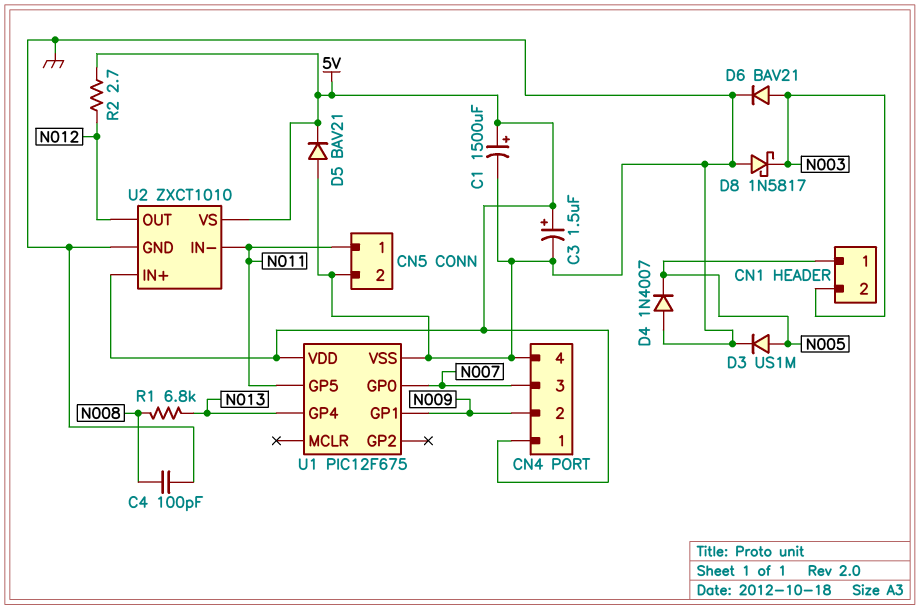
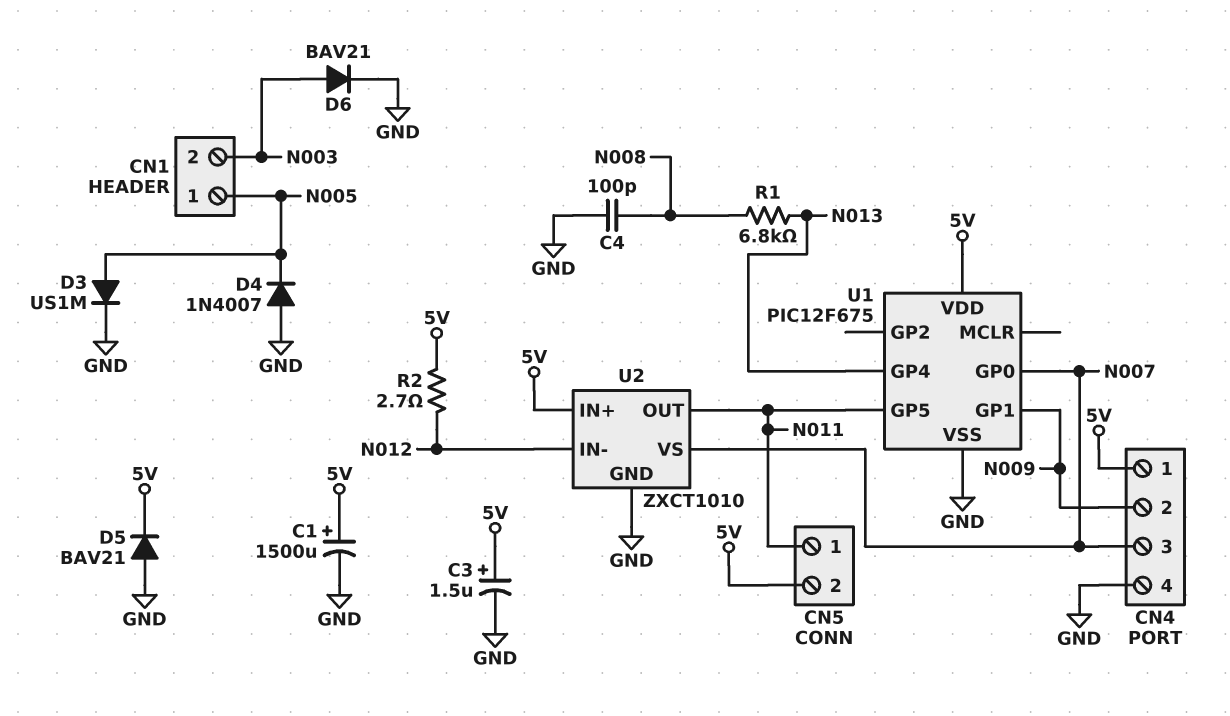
CN5 pin 2: GND -> 5V
D8: schottky 1N5817 (A GND, K N003) -> none
U2 pin IN-: N011 -> N012
U2 pin OUT: N012 -> N011
U2 pin VS: 5V -> N007

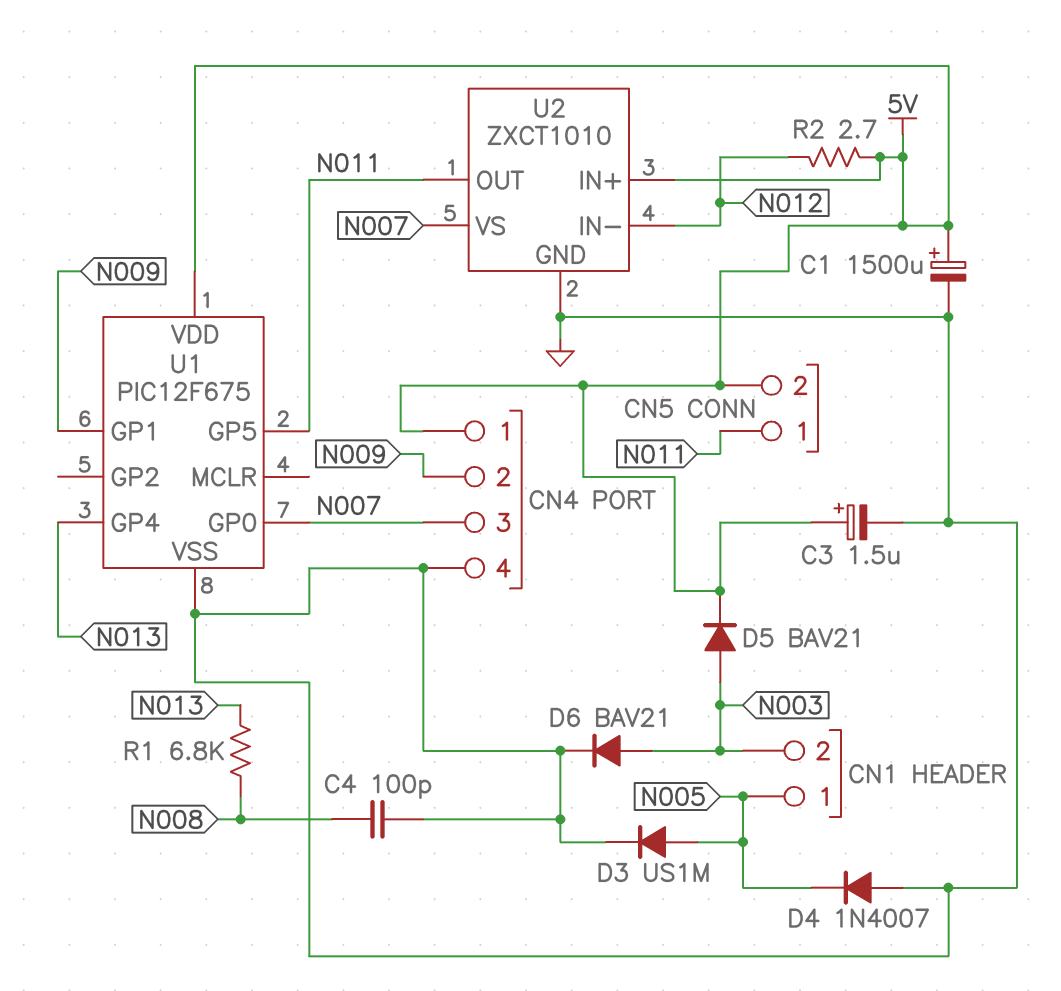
D5: diode BAV21 (A GND, K 5V) -> diode BAV21 (A N003, K 5V)

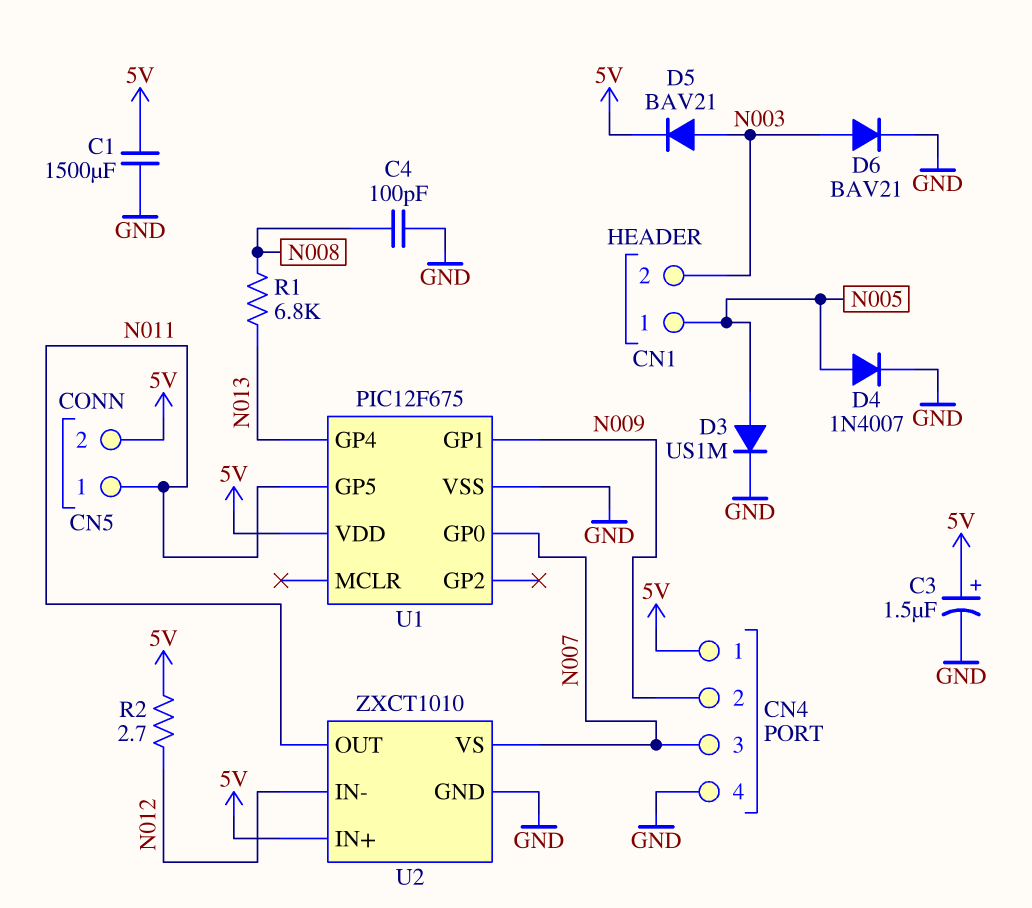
C1: 1500uF (plus 5V, minus GND) -> 1500uF (5V, GND)
D4: diode 1N4007 (A GND, K N005) -> diode 1N4007 (A N005, K GND)

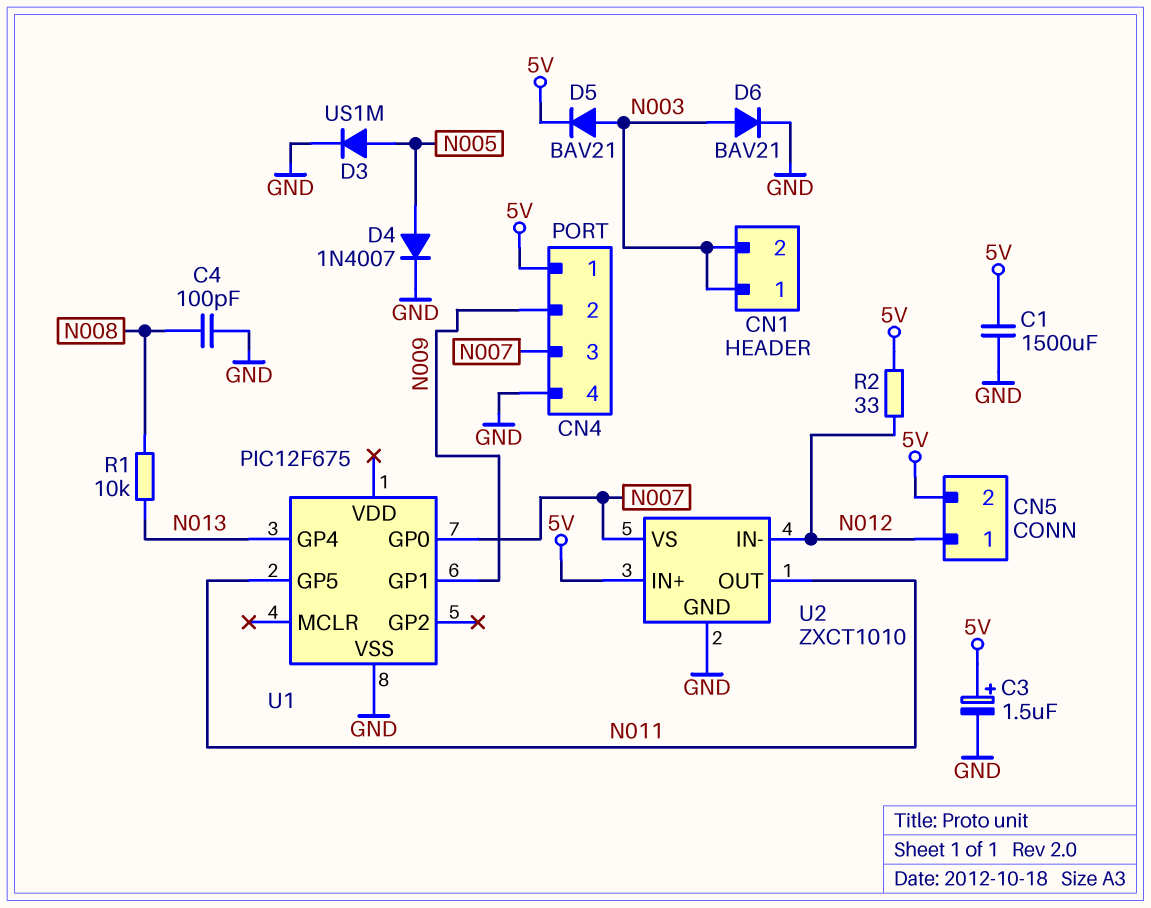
CN1 pin 1: N005 -> N003
CN5 pin 1: N011 -> N012
R1: 6.8k (N008, N013) -> 10k (N008, N013)
R2: 2.7 (5V, N012) -> 33 (5V, N012)
U1 pin VDD: 5V -> none

